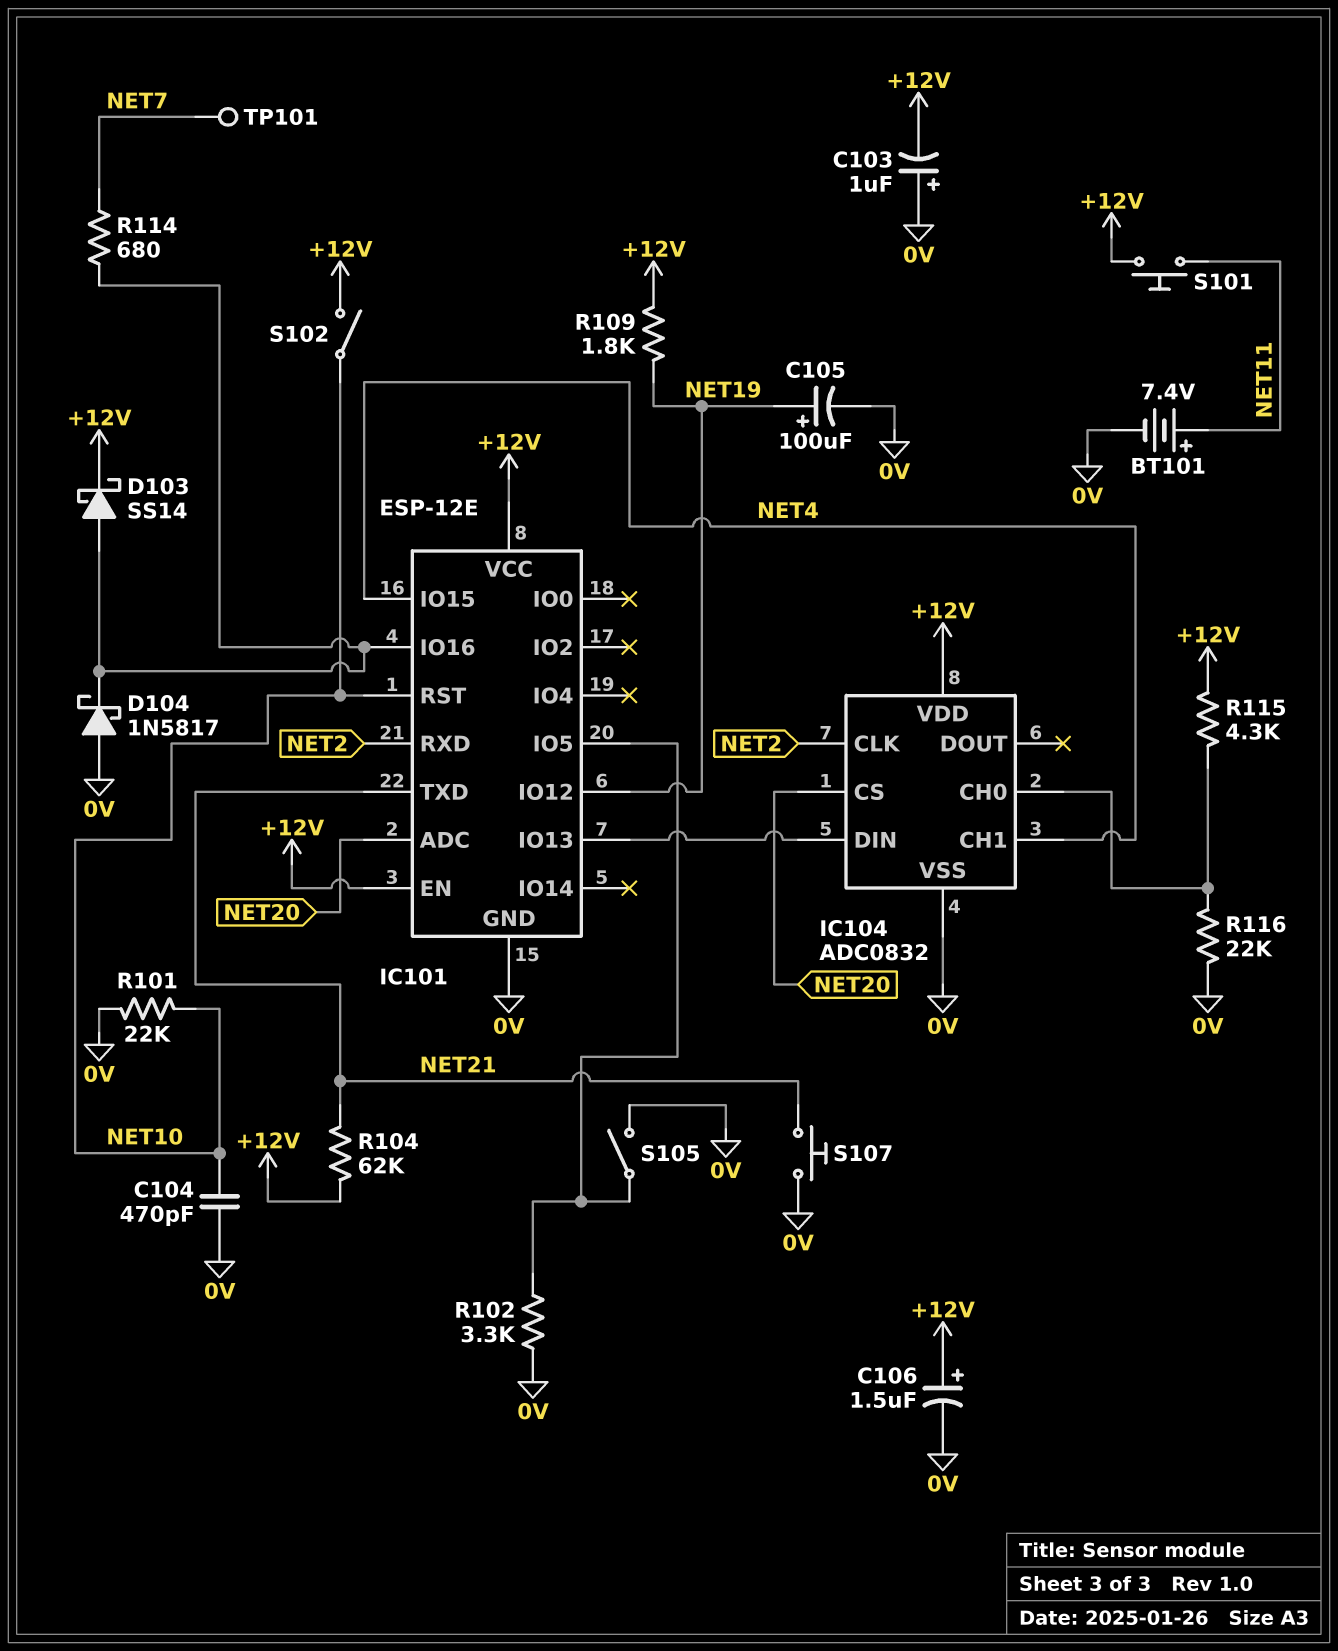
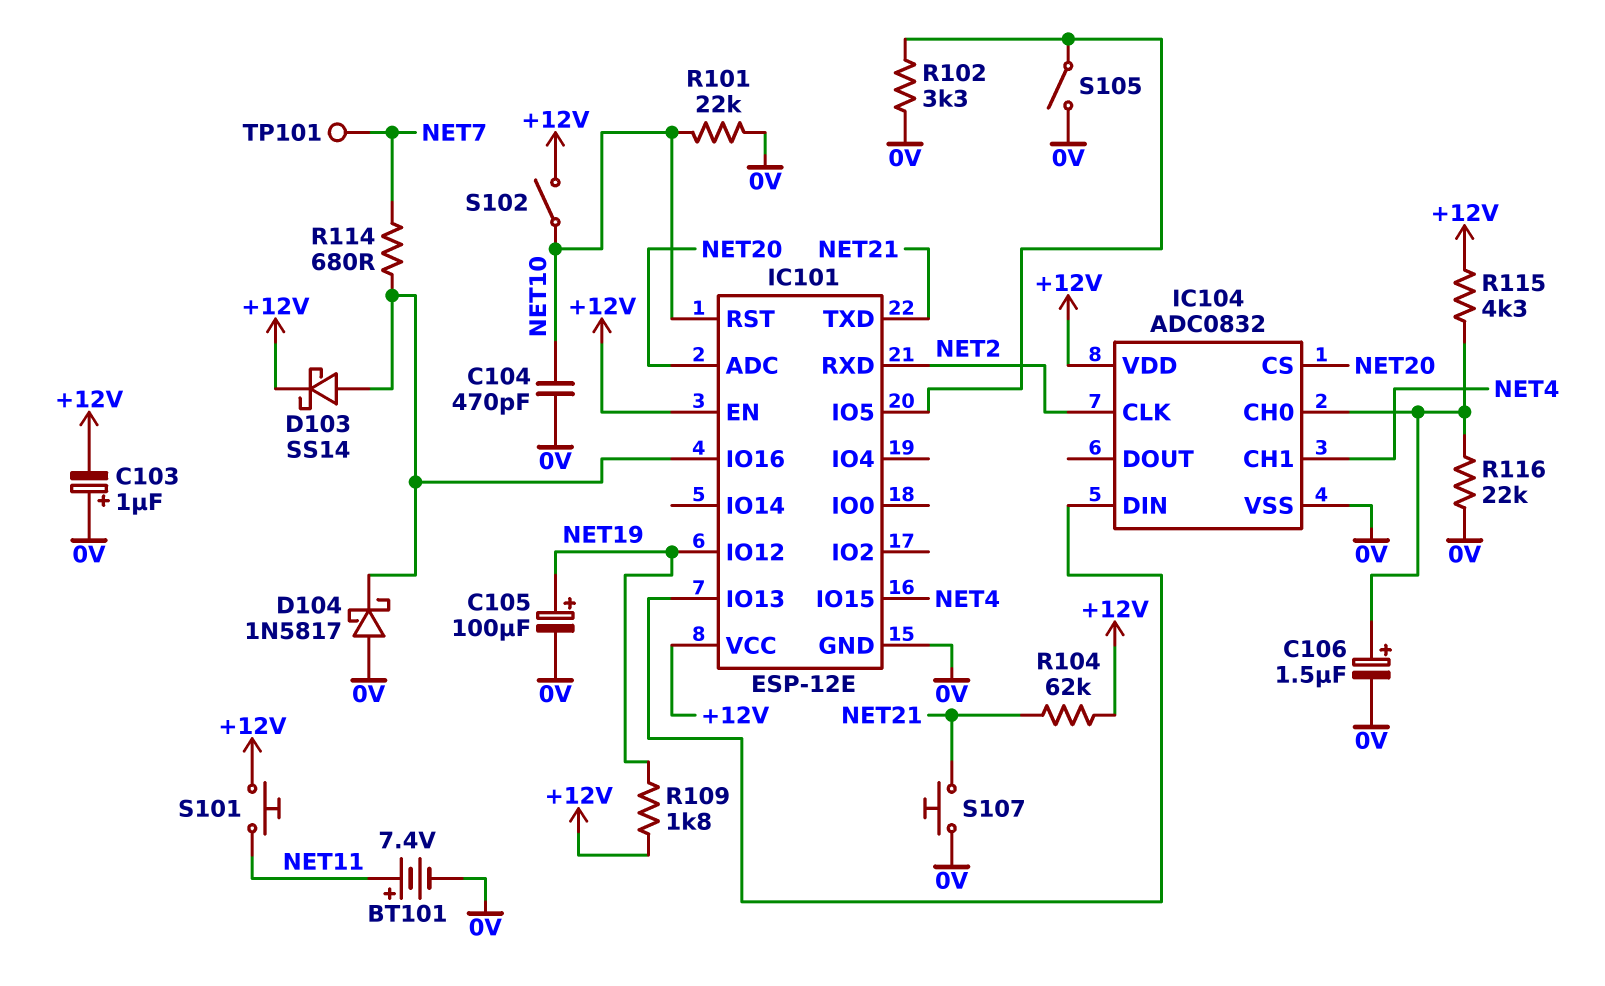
C106: 1.5uF (plus +12V, minus 0V) -> 1.5uF (plus IC104/CH0, minus 0V)

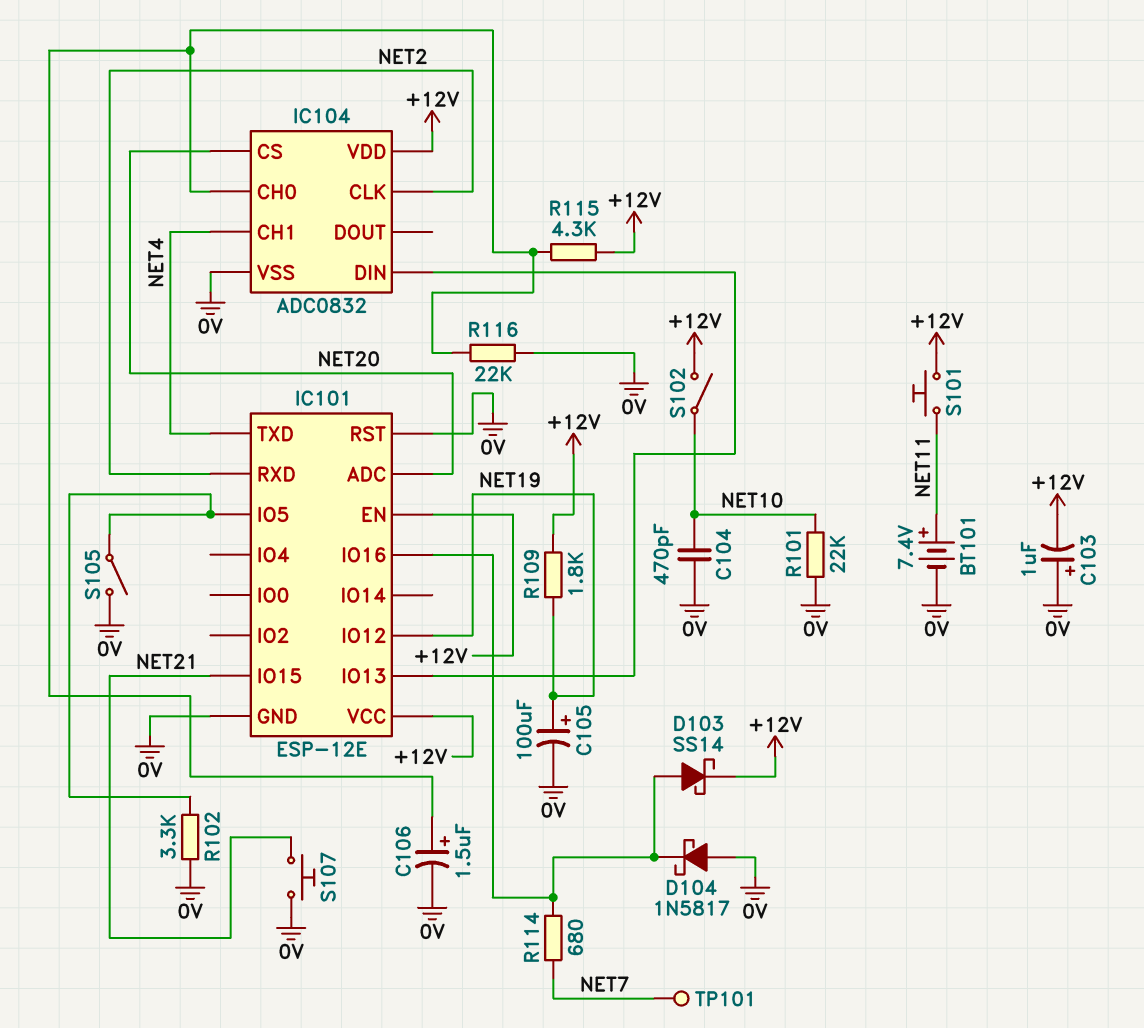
IC101 pin IO15: NET4 -> NET21
IC101 pin RST: NET10 -> 0V
IC101 pin TXD: NET21 -> NET4
R104: 62k (+12V, NET21) -> none

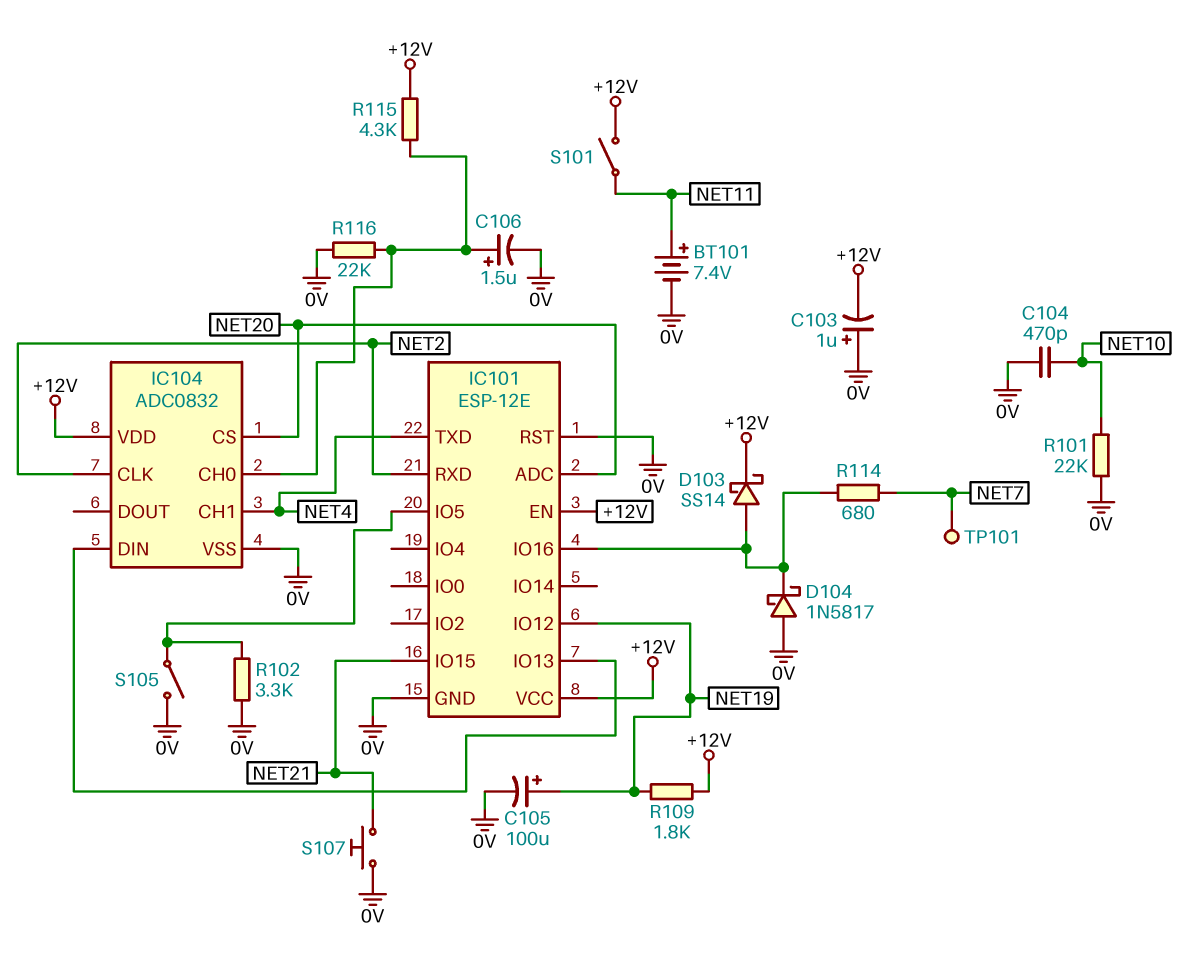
S101: button (+12V, NET11) -> switch (+12V, NET11)
S102: switch (+12V, NET10) -> none

